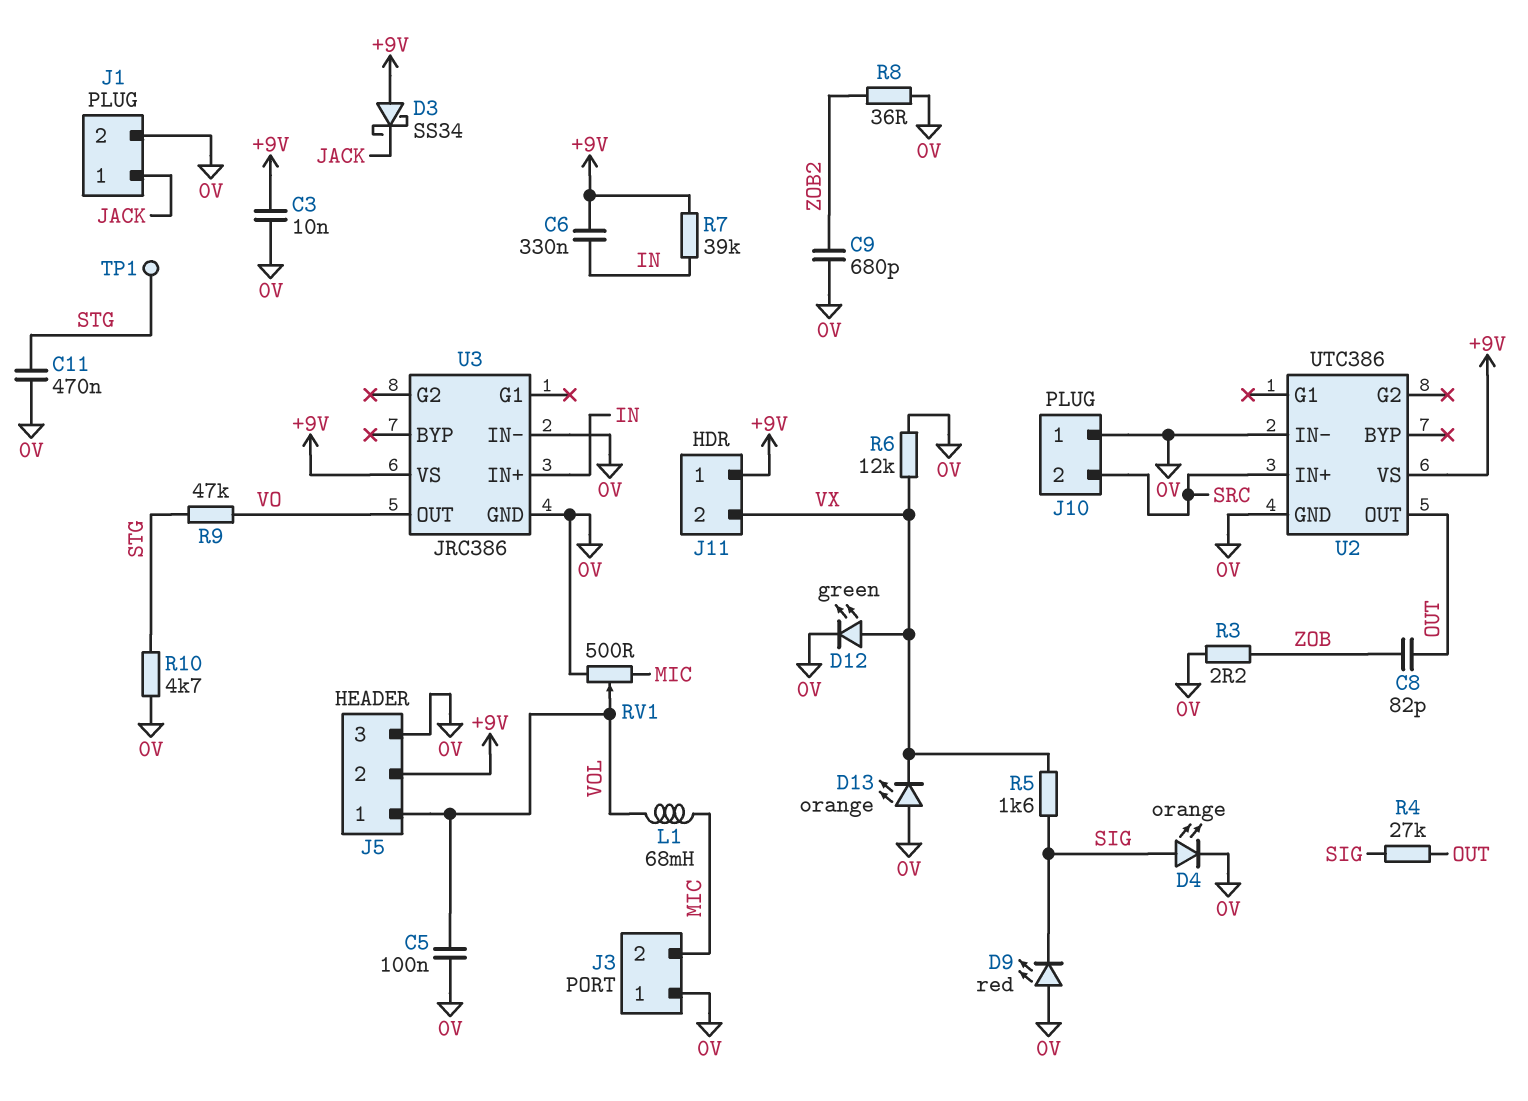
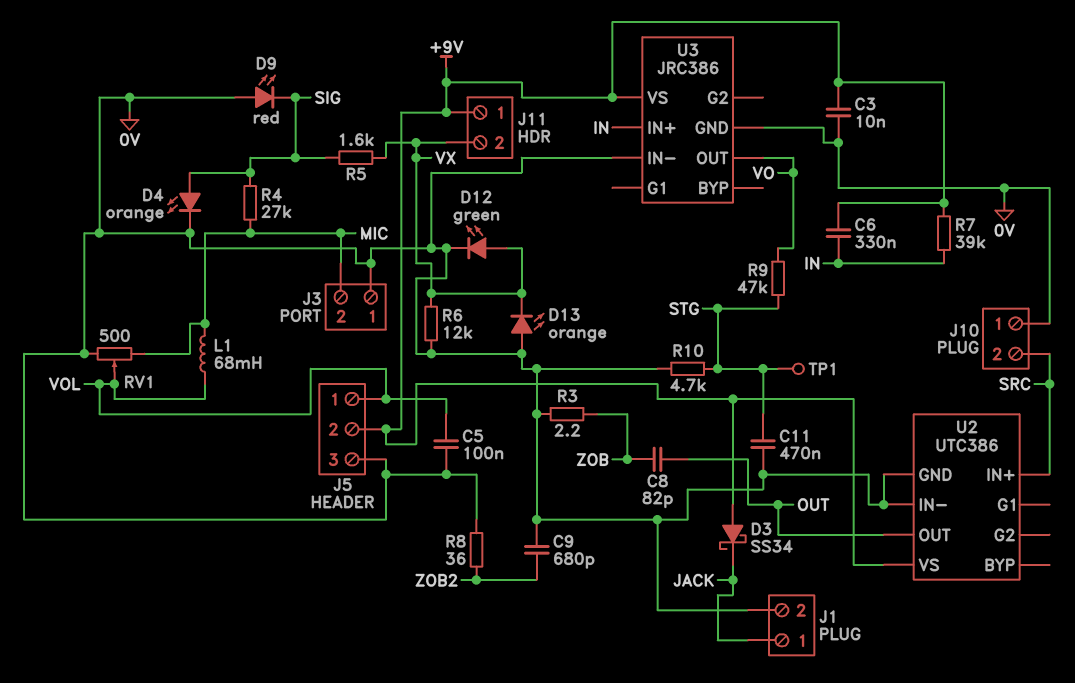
R4: 27k (OUT, SIG) -> 27k (MIC, SIG)

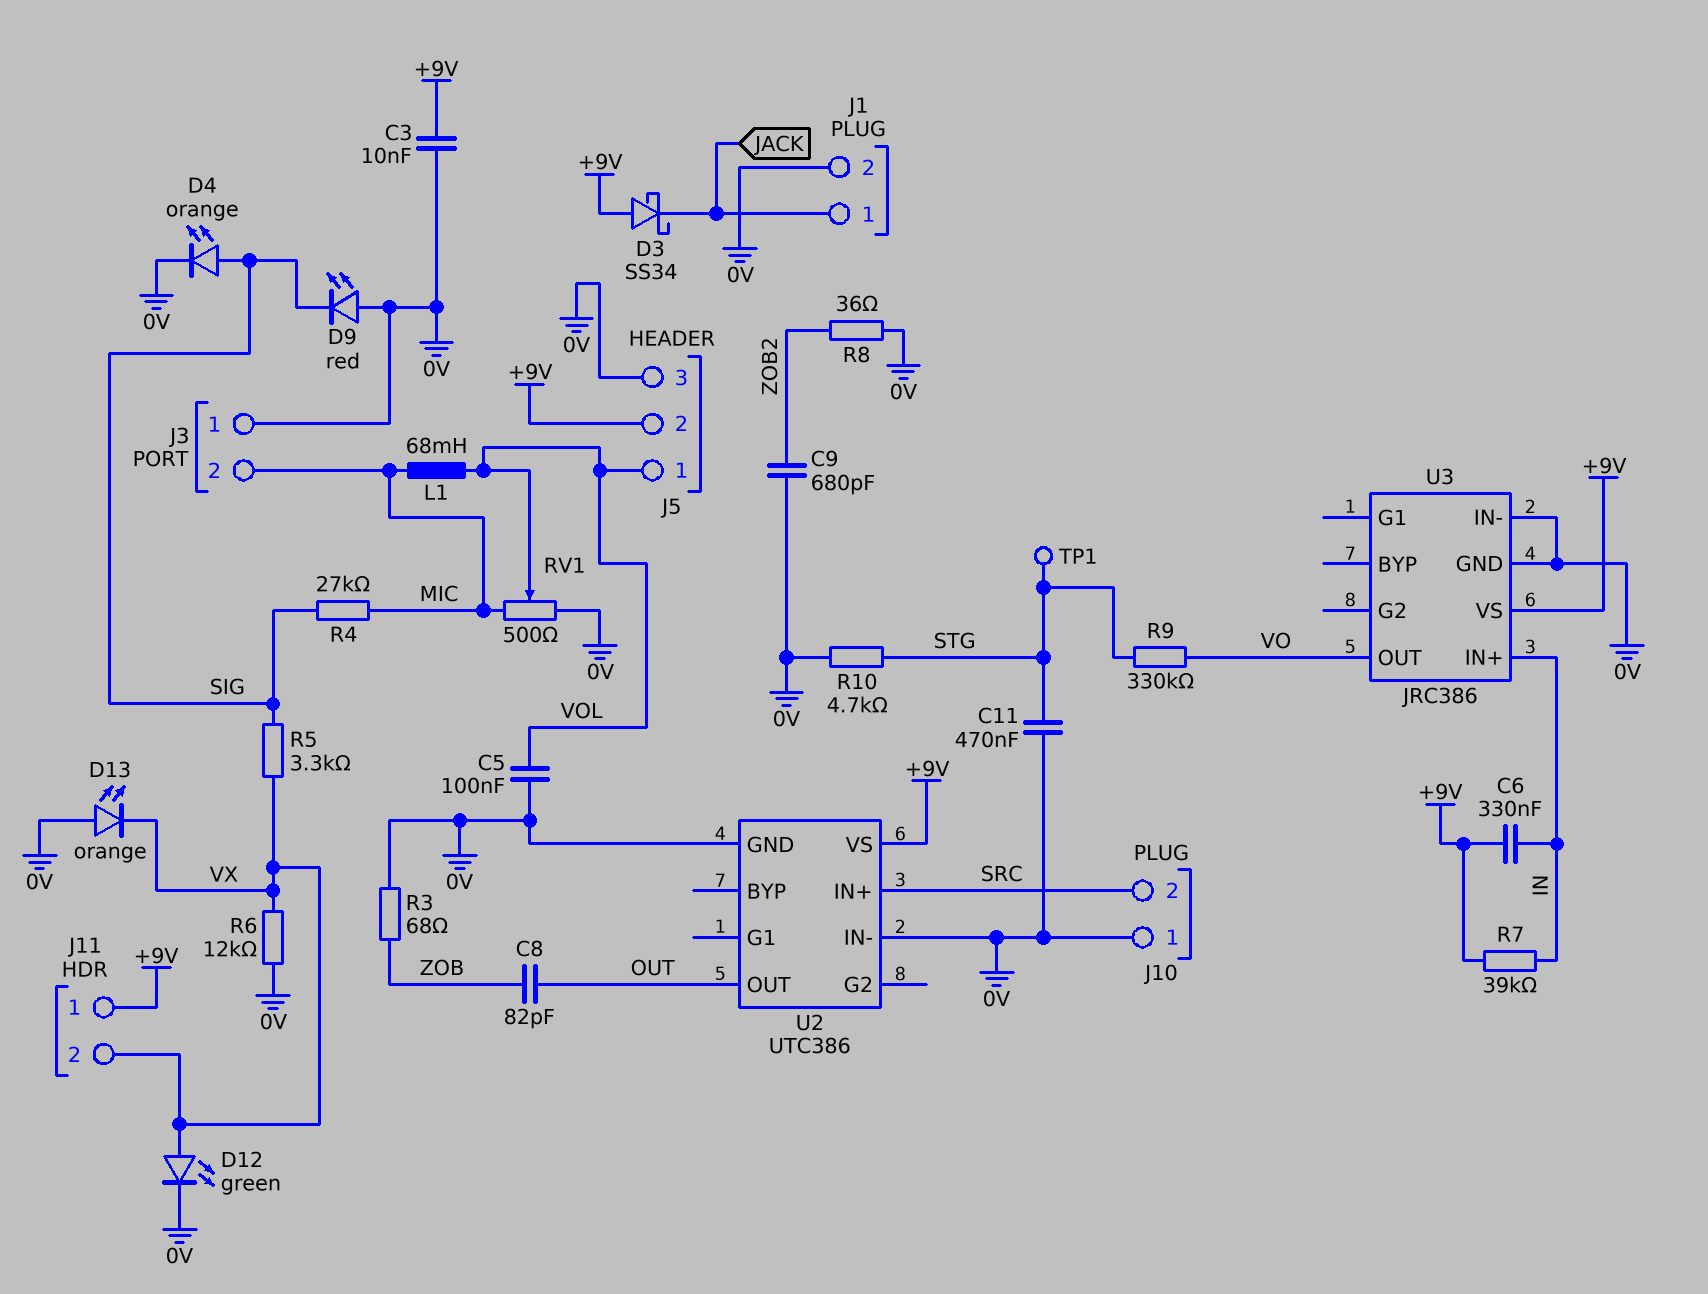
R3: 2.2 (0V, ZOB) -> 68 (0V, ZOB)
R5: 1.6k (SIG, VX) -> 3.3k (SIG, VX)
R9: 47k (STG, VO) -> 330k (STG, VO)

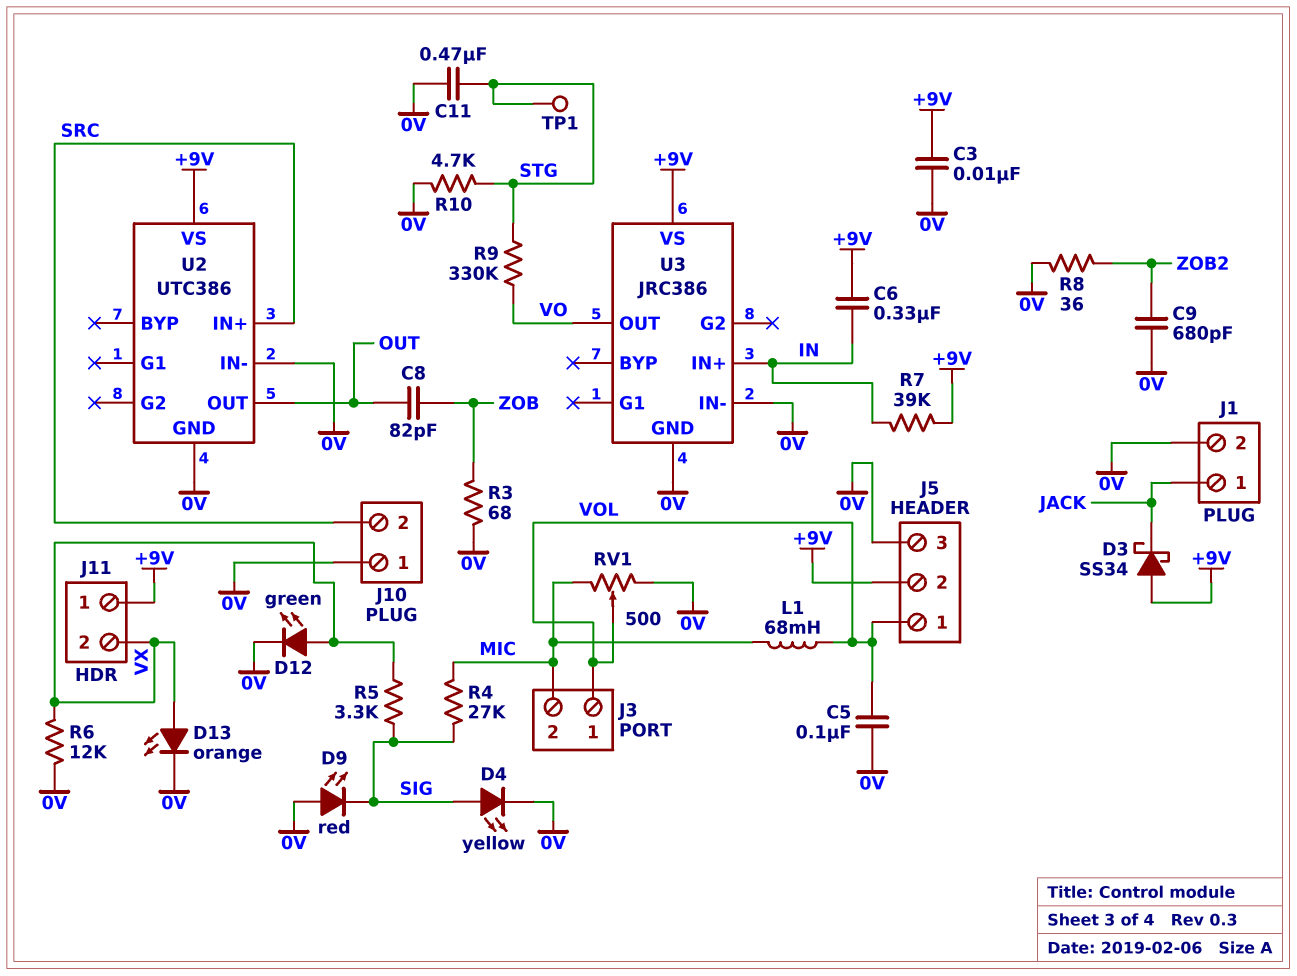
D4: LED orange (A SIG, K 0V) -> LED yellow (A SIG, K 0V)
D13: LED orange (A 0V, K VX) -> LED orange (A VX, K 0V)
J3 pin 1: 0V -> VOL

